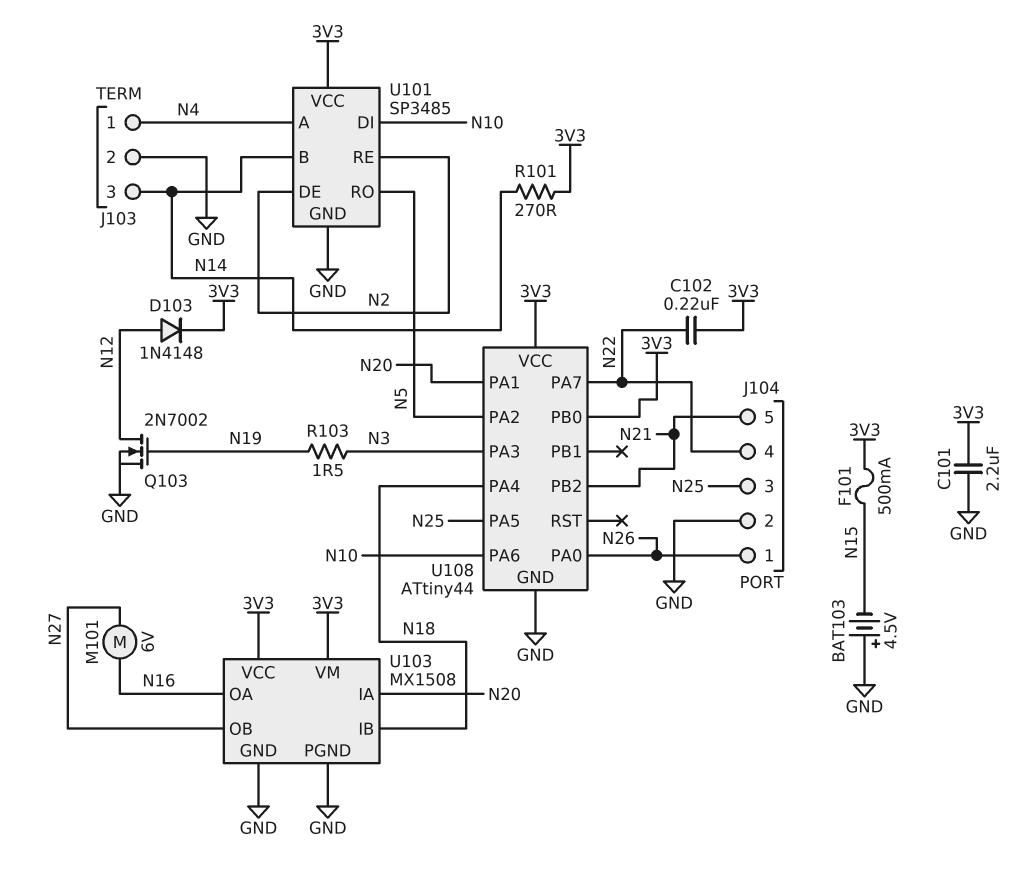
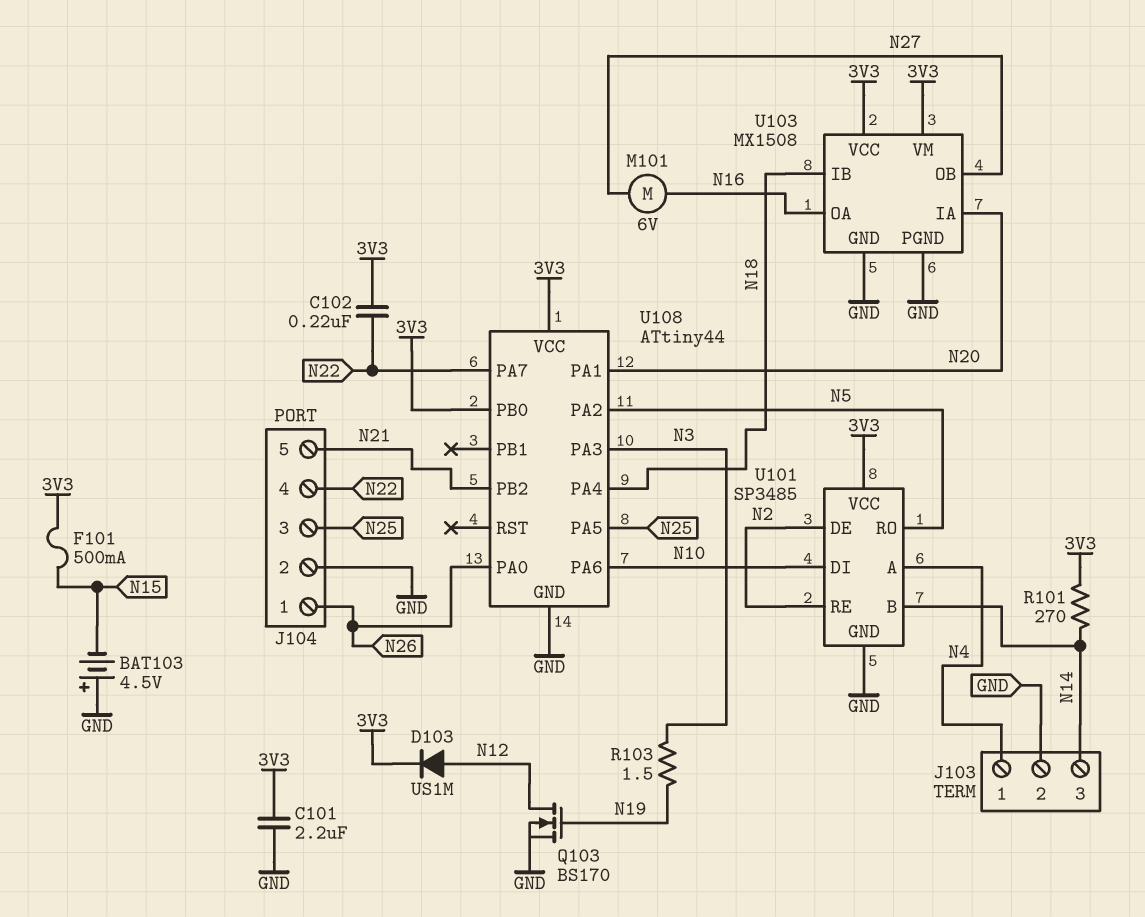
D103: diode 1N4148 (A N12, K 3V3) -> diode US1M (A N12, K 3V3)
Q103: NMOS 2N7002 (G N19, D N12, S GND) -> NMOS BS170 (G N19, D N12, S GND)

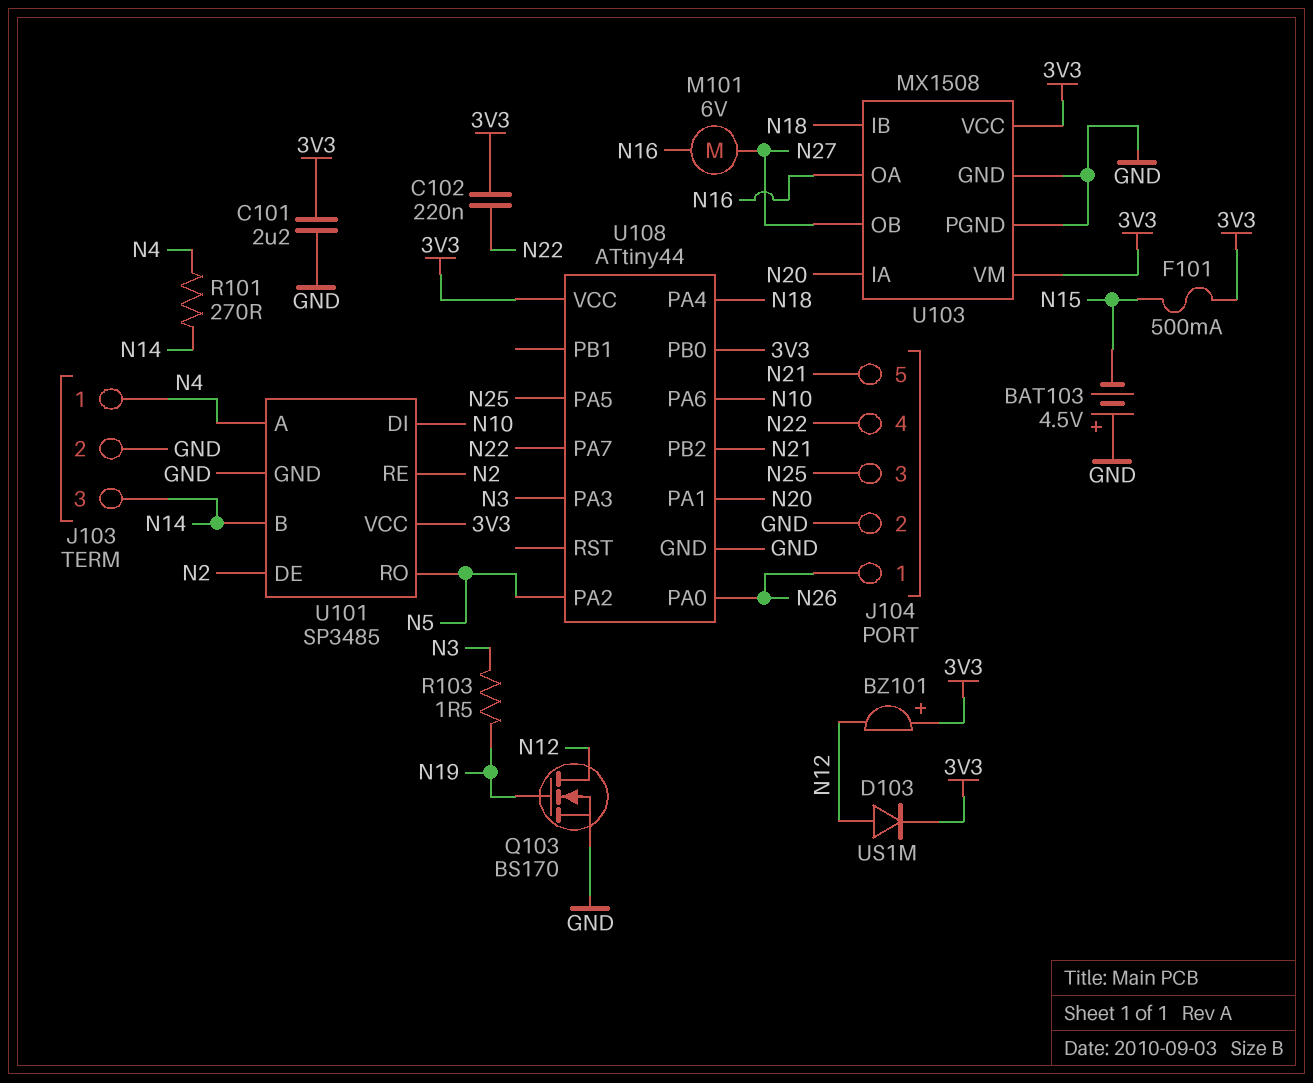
BZ101: none -> buzzer (plus 3V3, minus N12)
R101: 270 (3V3, N14) -> 270 (N4, N14)

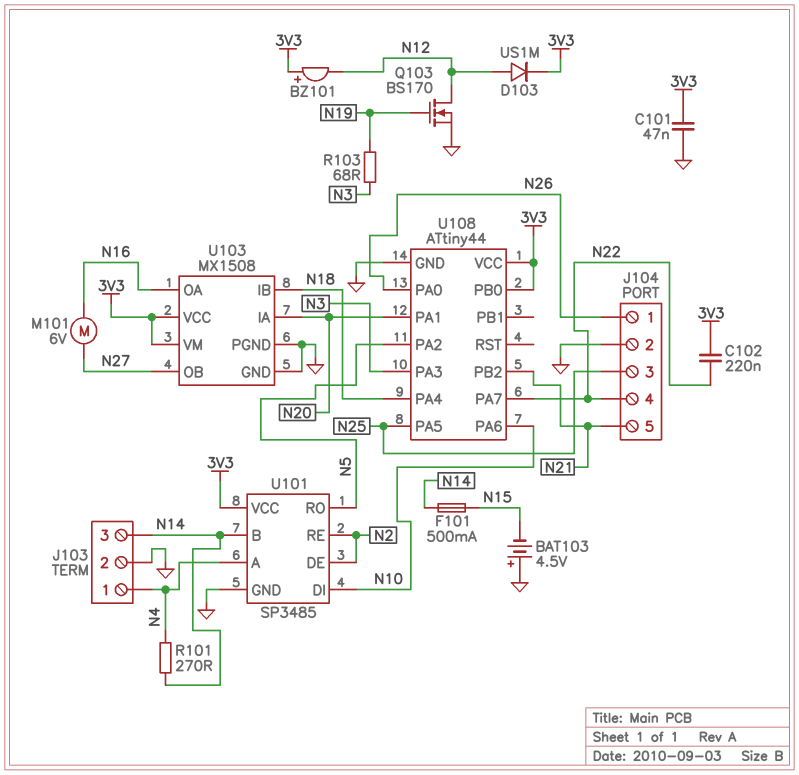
C101: 2.2uF (3V3, GND) -> 47nF (3V3, GND)
F101: 500mA (3V3, N15) -> 500mA (N14, N15)
R103: 1.5 (N3, N19) -> 68 (N3, N19)

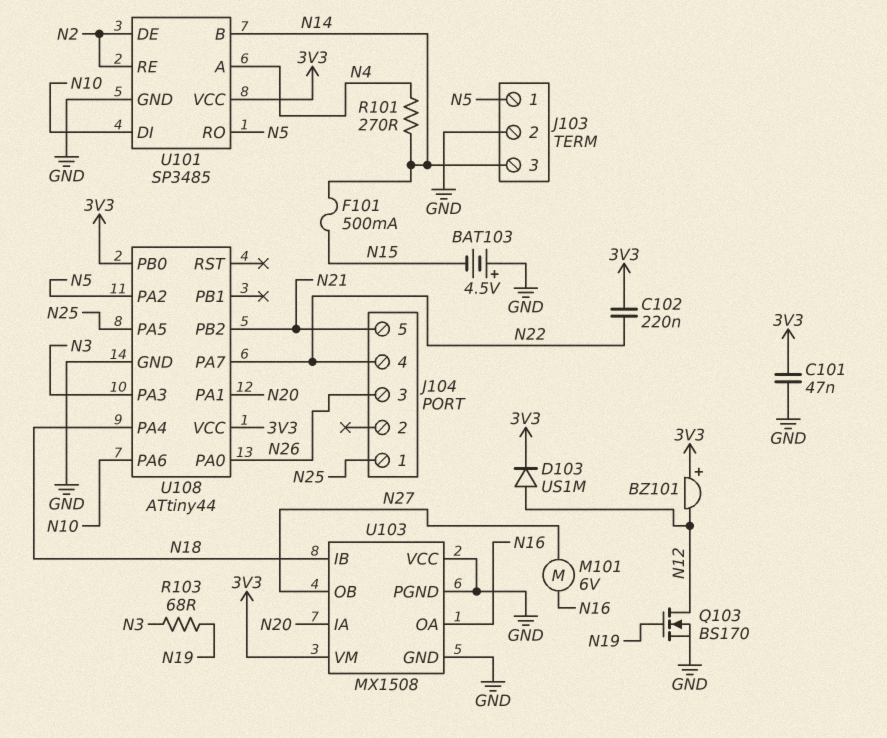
J103 pin 1: N4 -> N5
J104 pin 1: N26 -> N25
J104 pin 2: GND -> none
J104 pin 3: N25 -> N26
U103 pin VCC: 3V3 -> GND

